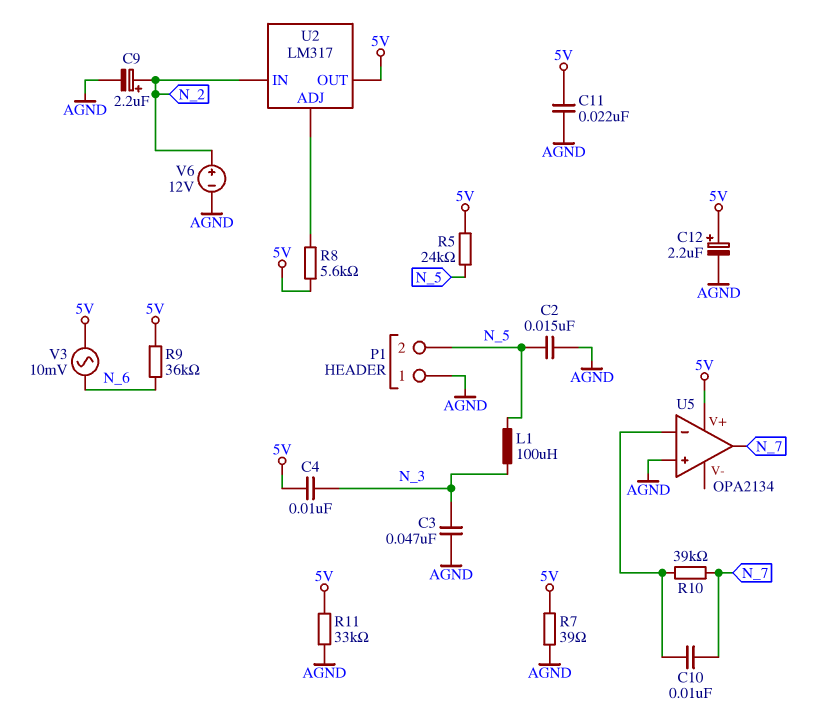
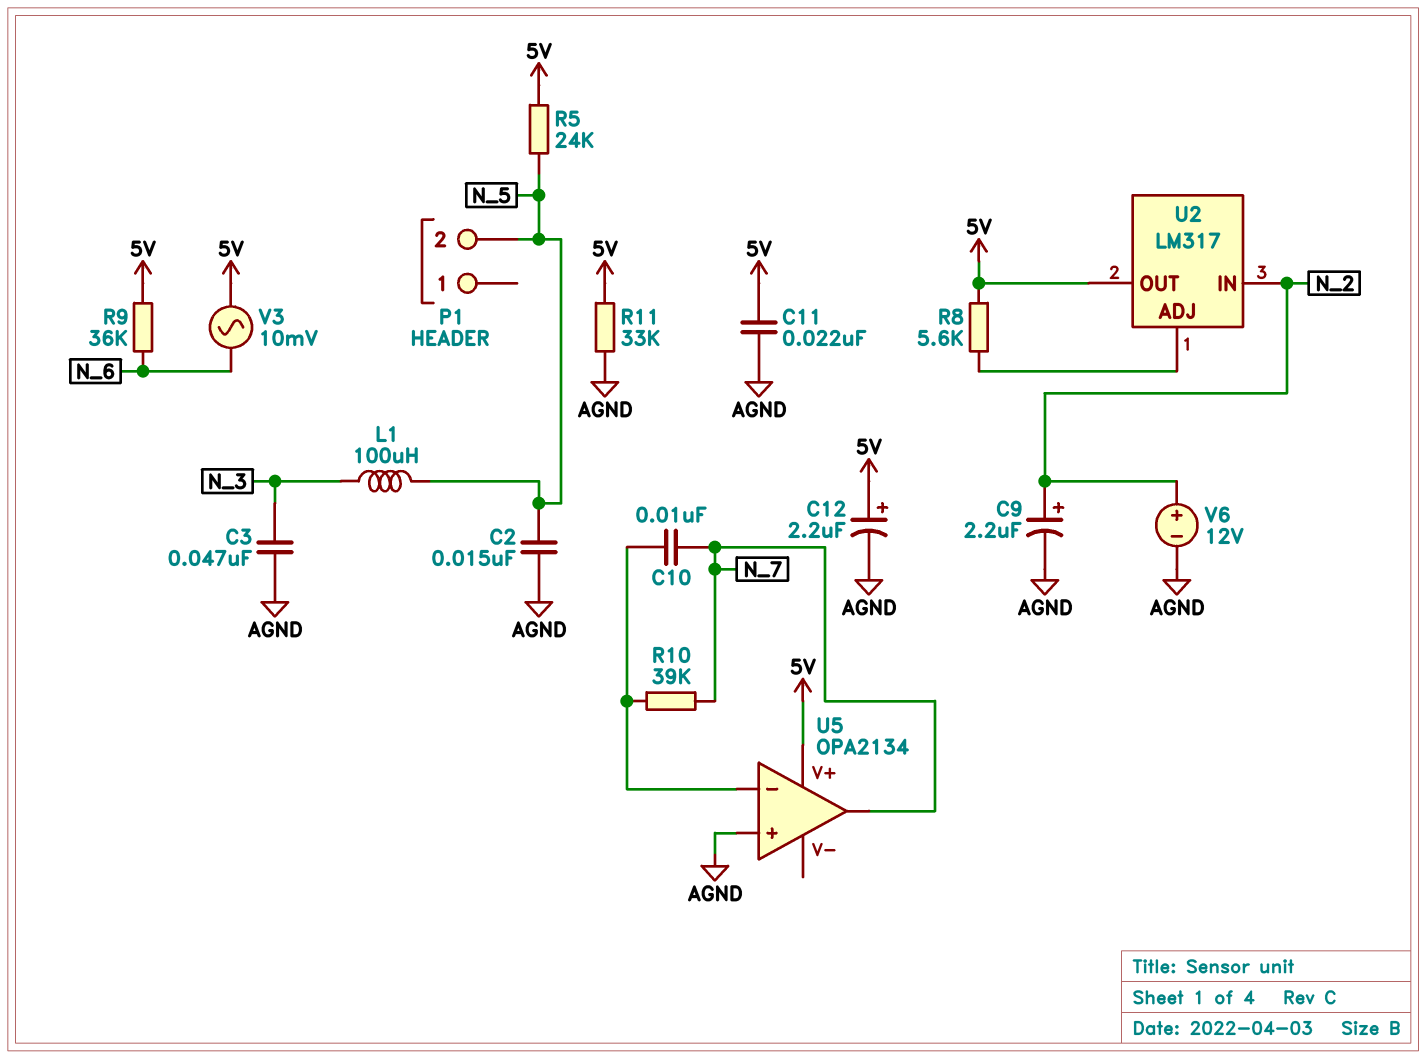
C4: 10nF (5V, N_3) -> none
P1 pin 1: AGND -> none
R7: 39 (5V, AGND) -> none

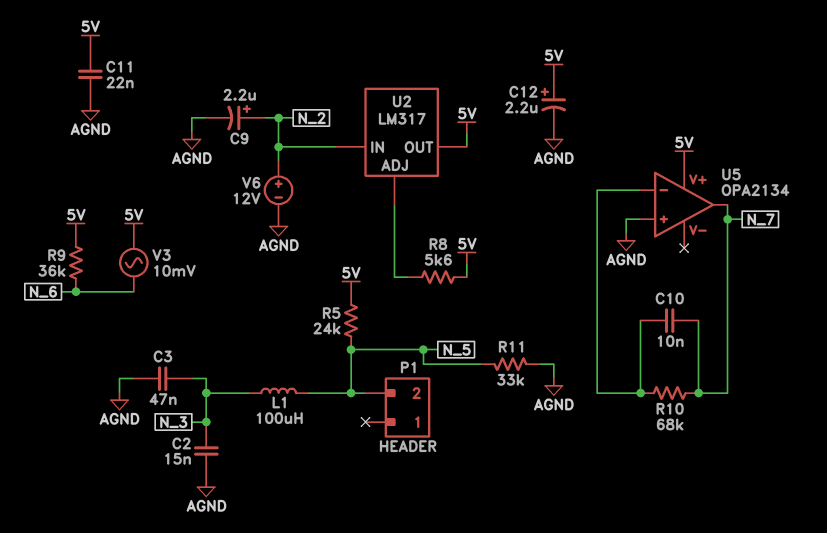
C2: 15nF (AGND, N_5) -> 15nF (AGND, N_3)
R10: 39k (N_7, U5/in-) -> 68k (N_7, U5/in-)
R11: 33k (5V, AGND) -> 33k (AGND, N_5)

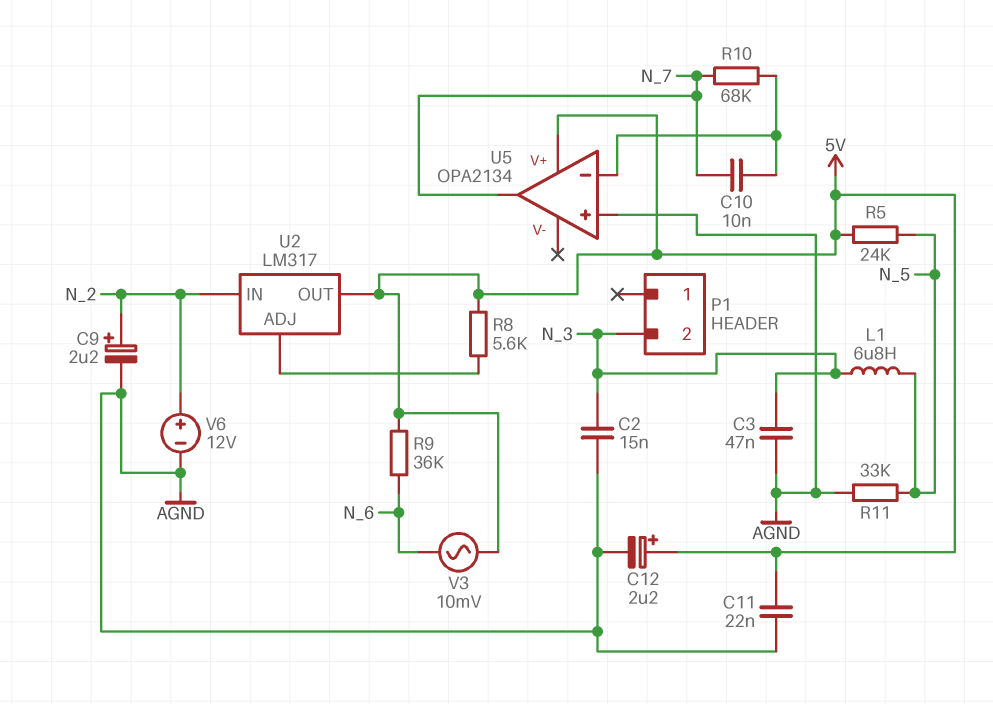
L1: 100uH (N_3, N_5) -> 6.8uH (N_3, N_5)
P1 pin 2: N_5 -> N_3

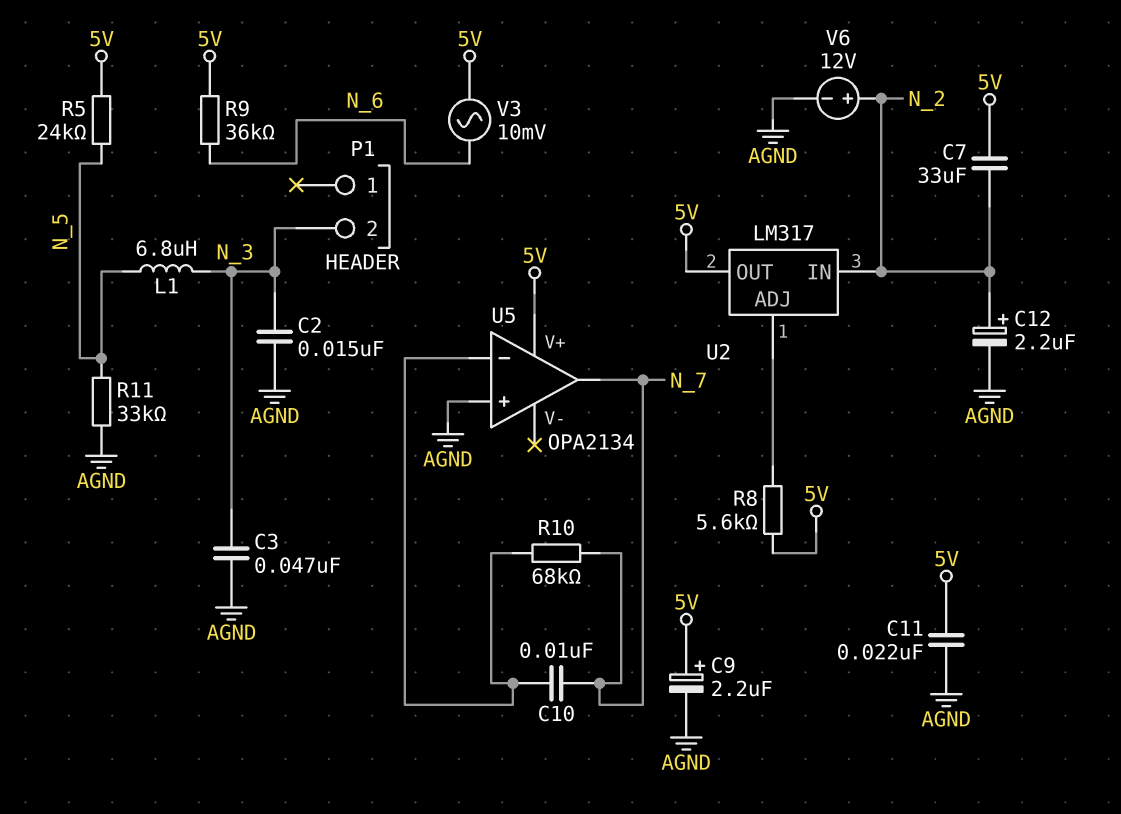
C7: none -> 33uF (5V, N_2)
C9: 2.2uF (plus N_2, minus AGND) -> 2.2uF (plus 5V, minus AGND)
C12: 2.2uF (plus 5V, minus AGND) -> 2.2uF (plus N_2, minus AGND)

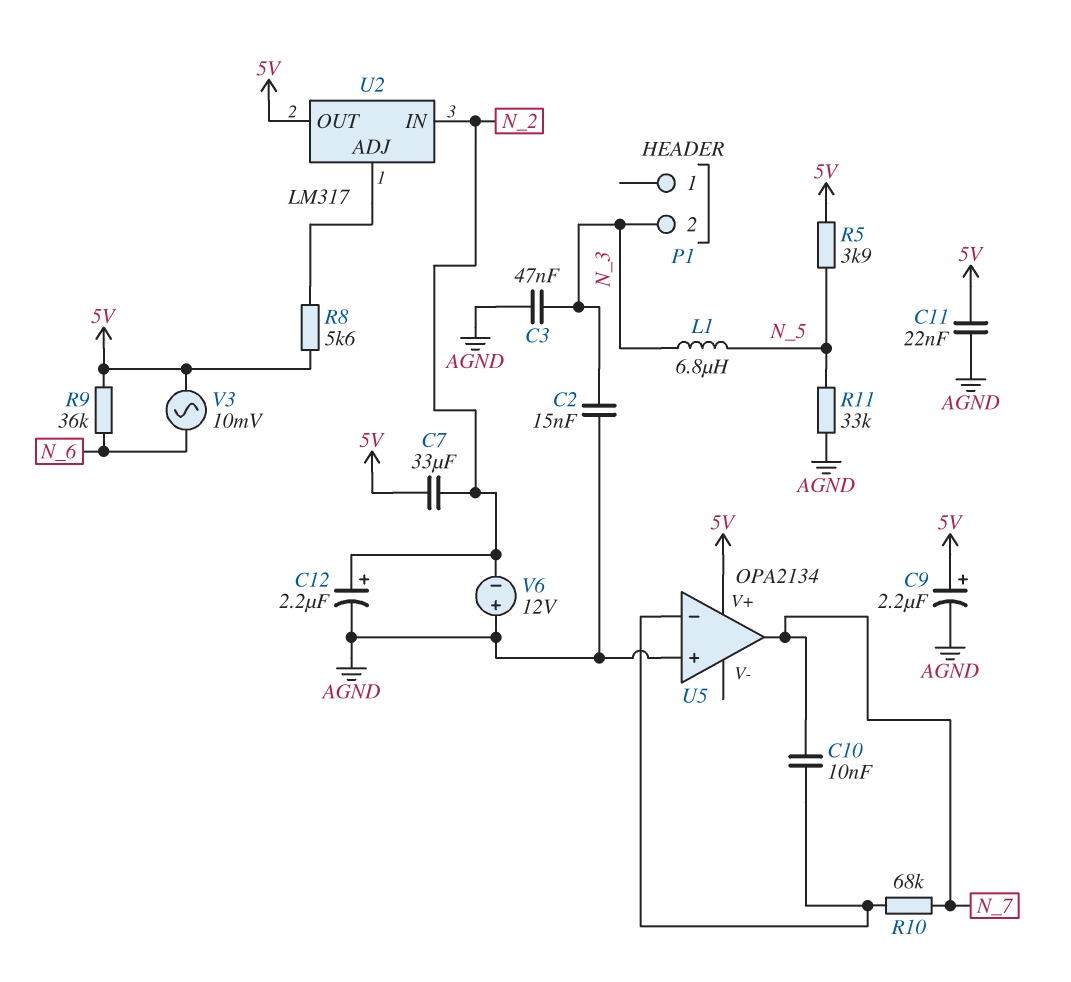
R5: 24k (5V, N_5) -> 3.9k (5V, N_5)
V6: 12V (plus N_2, minus AGND) -> 12V (plus AGND, minus N_2)

